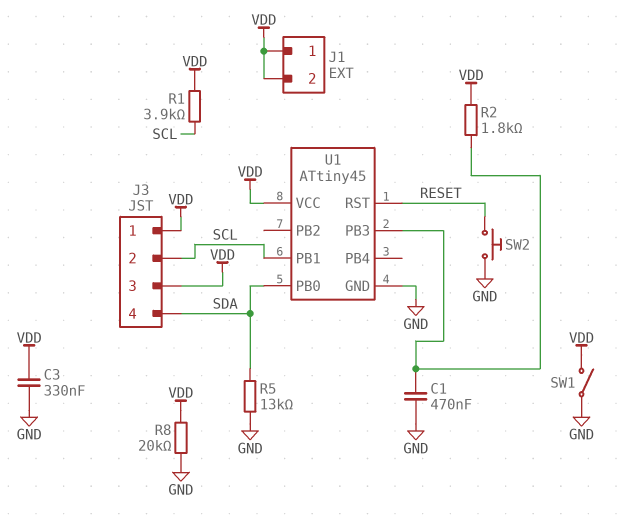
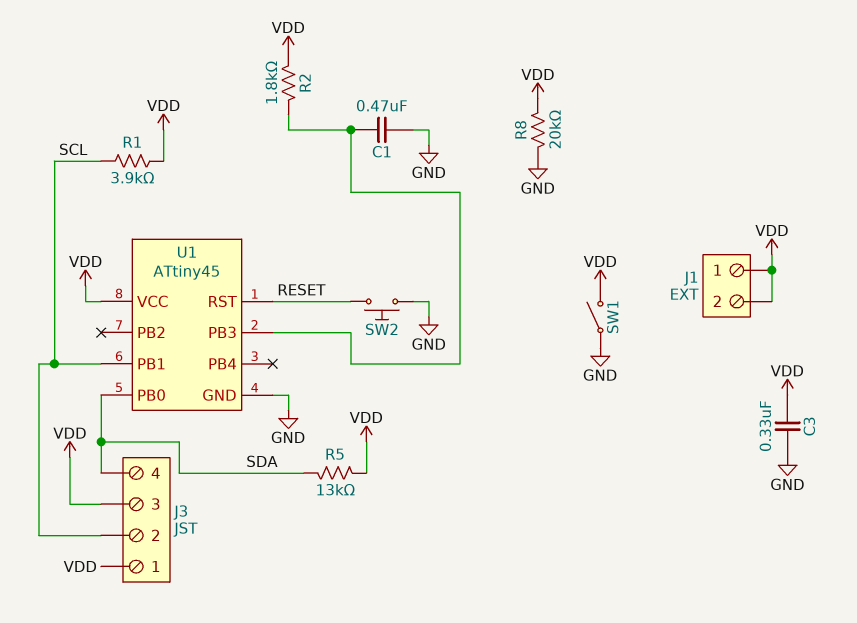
R5: 13k (GND, SDA) -> 13k (SDA, VDD)

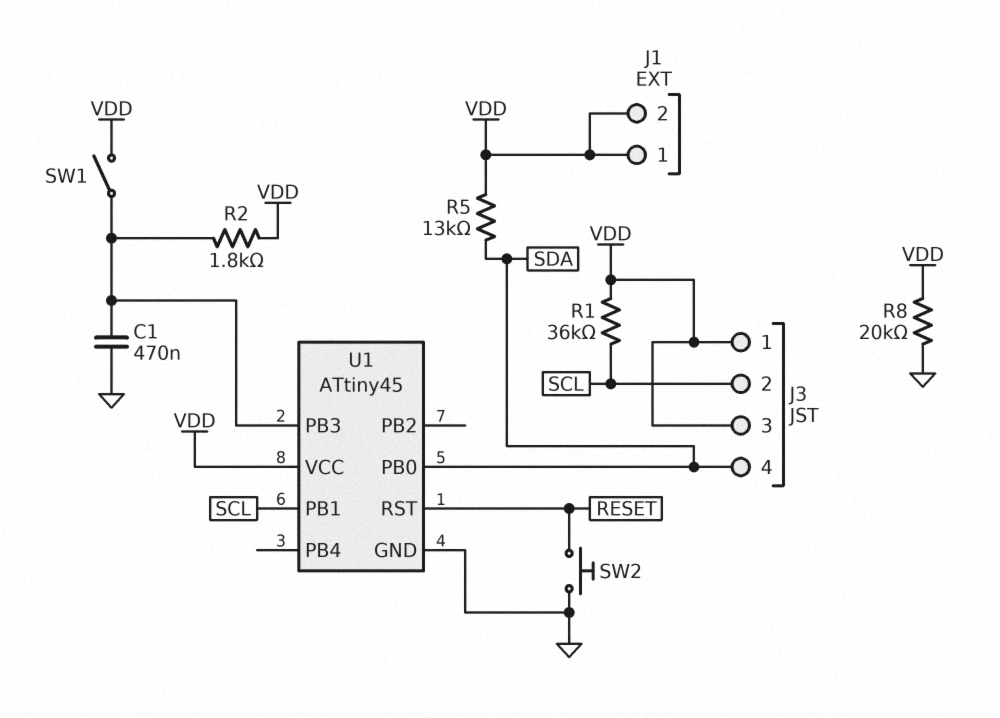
C3: 330nF (GND, VDD) -> none
R1: 3.9k (SCL, VDD) -> 36k (SCL, VDD)
SW1: switch (GND, VDD) -> switch (U1/PB3, VDD)

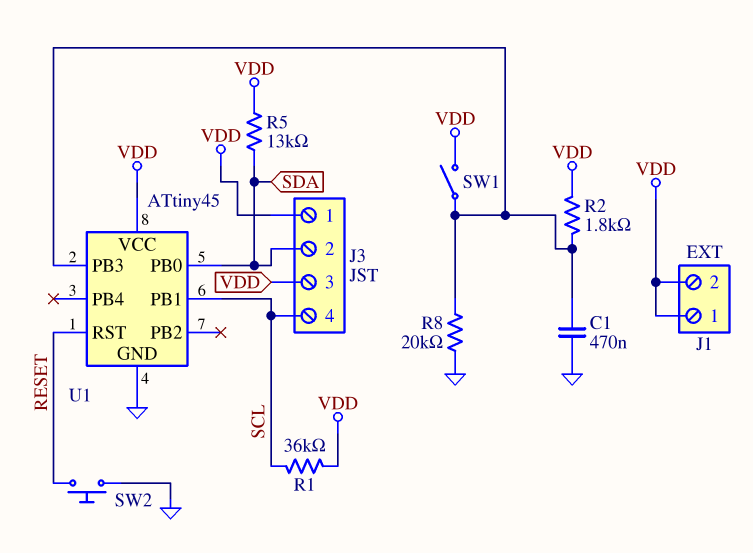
J3 pin 2: SCL -> SDA
J3 pin 4: SDA -> SCL
R8: 20k (GND, VDD) -> 20k (GND, U1/PB3)

